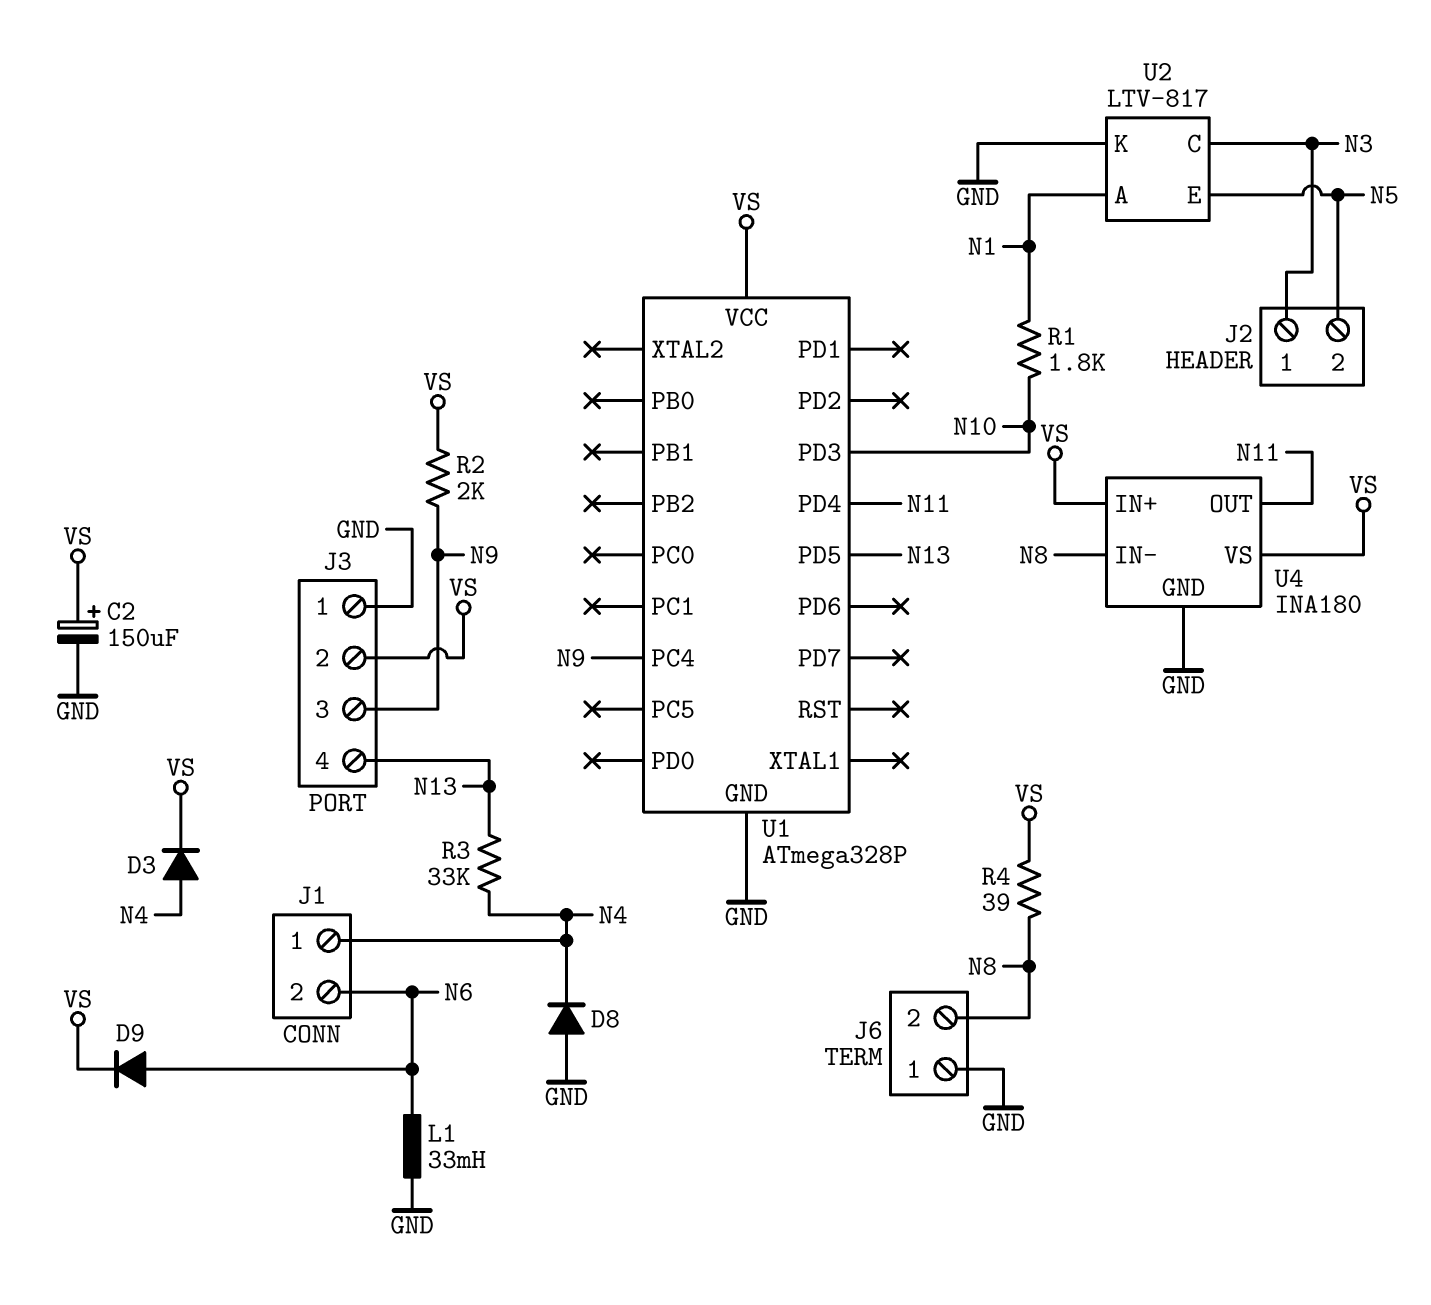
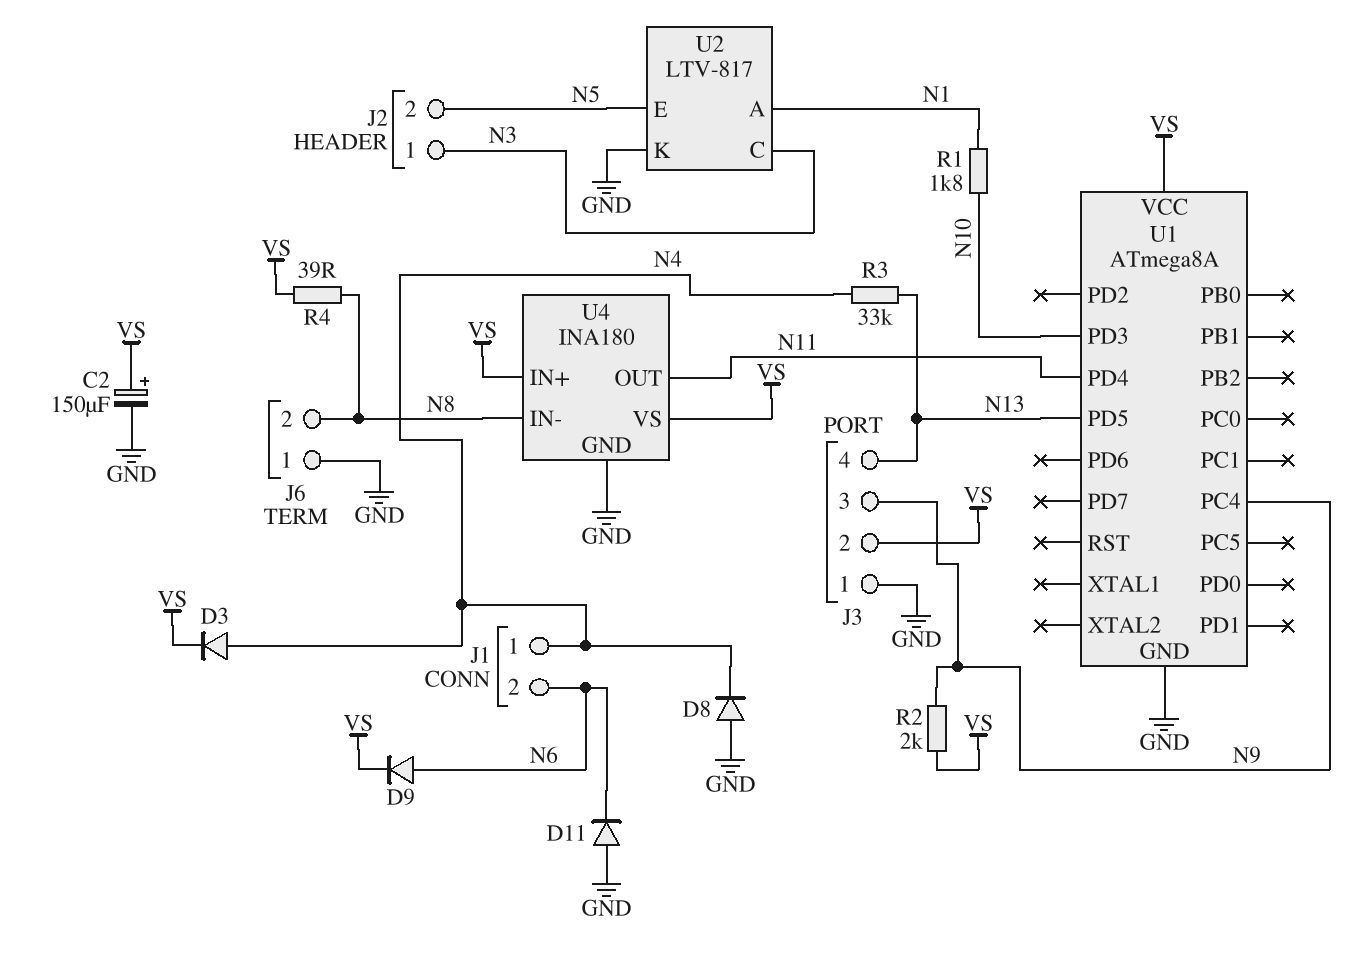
D11: none -> diode (A GND, K N6)
L1: 33mH (GND, N6) -> none
U1: ATmega328P -> ATmega8A

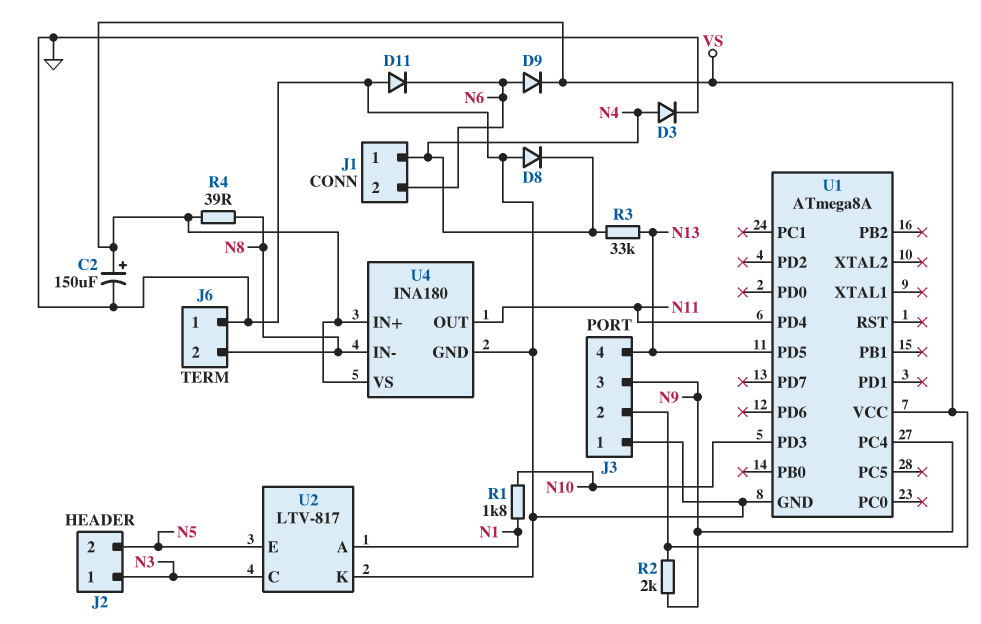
D3: diode (A N4, K VS) -> diode (A N4, K GND)

